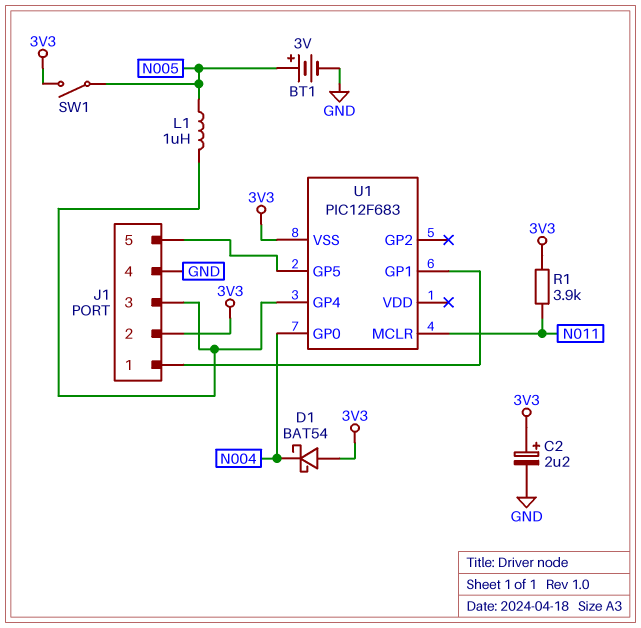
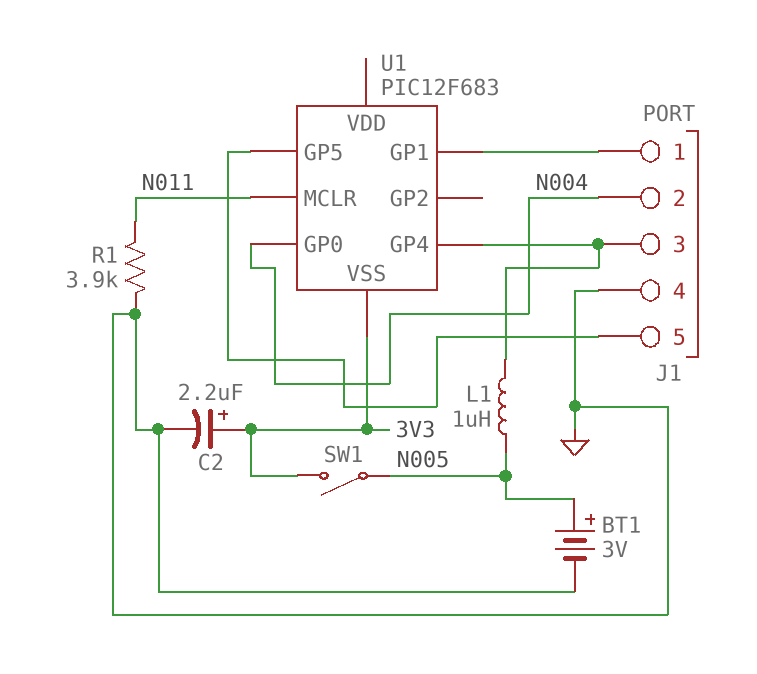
D1: schottky BAT54 (A 3V3, K N004) -> none
J1 pin 2: 3V3 -> N004
R1: 3.9k (3V3, N011) -> 3.9k (GND, N011)

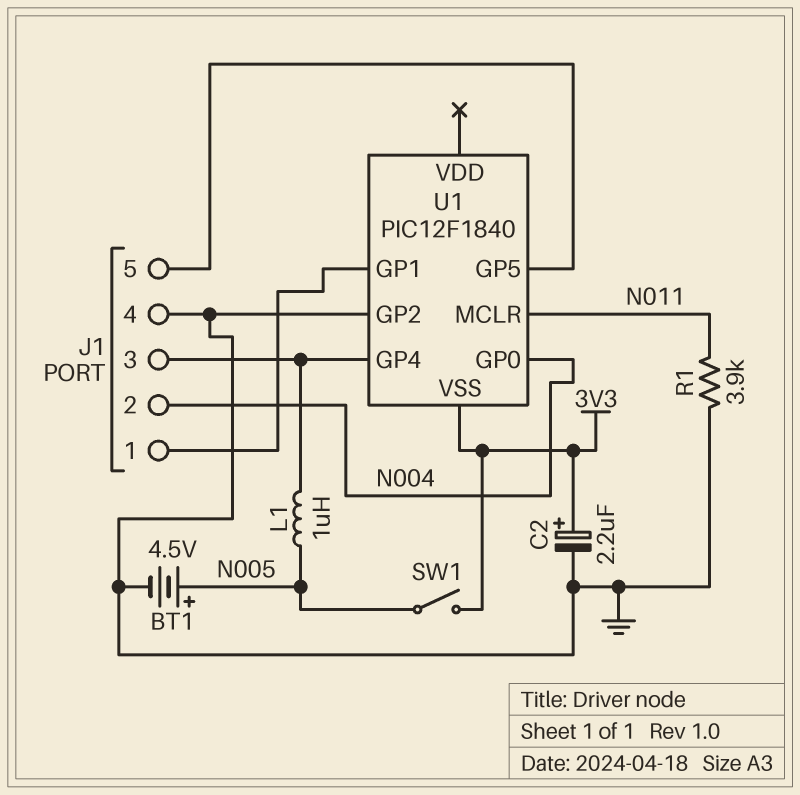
BT1: 3V (plus N005, minus GND) -> 4.5V (plus N005, minus GND)
U1: PIC12F683 -> PIC12F1840
U1 pin GP2: none -> GND

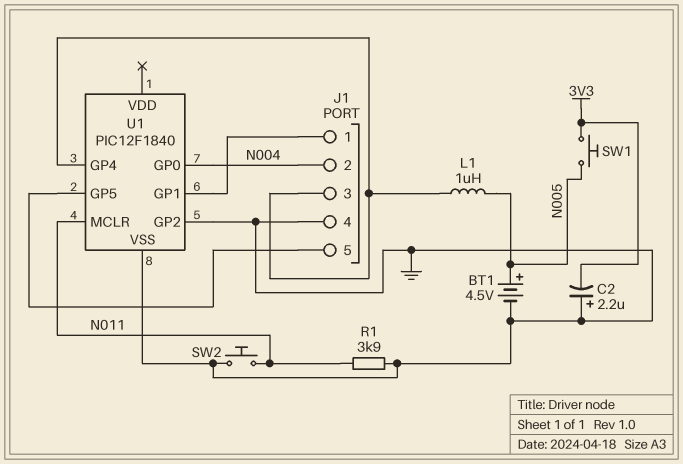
C2: 2.2uF (plus 3V3, minus GND) -> 2.2uF (plus GND, minus 3V3)
SW1: switch (3V3, N005) -> button (3V3, N005)
SW2: none -> button (GND, N011)
U1 pin VSS: 3V3 -> GND

